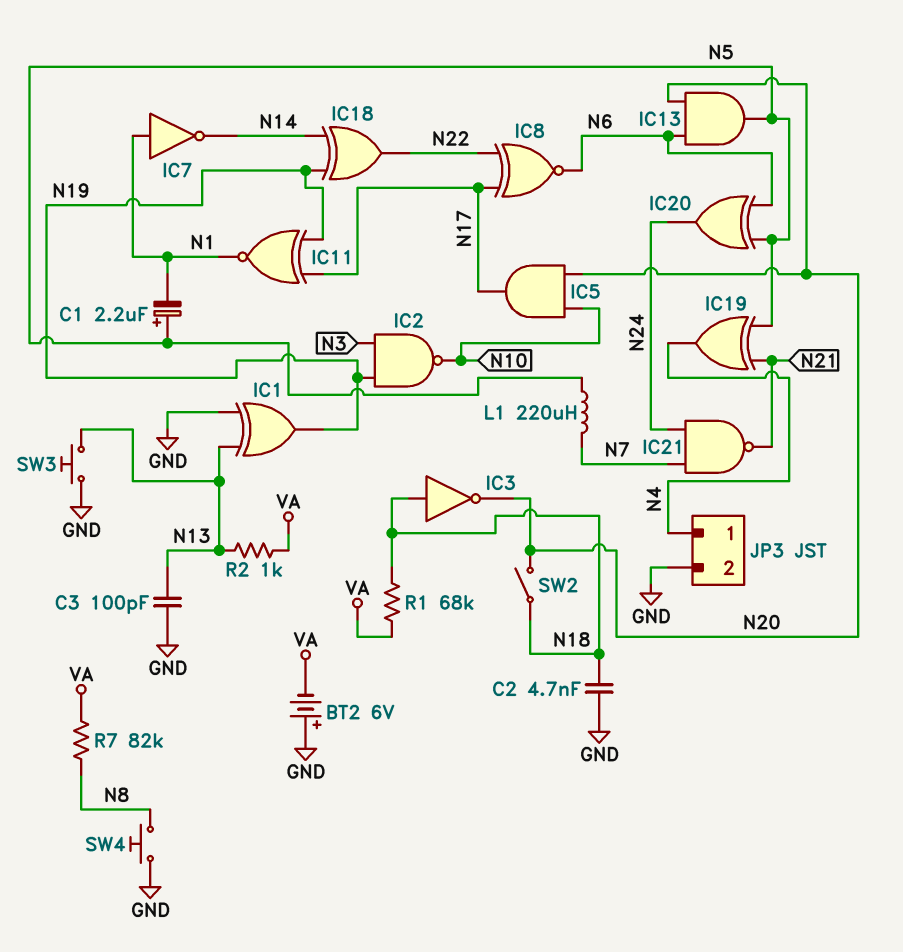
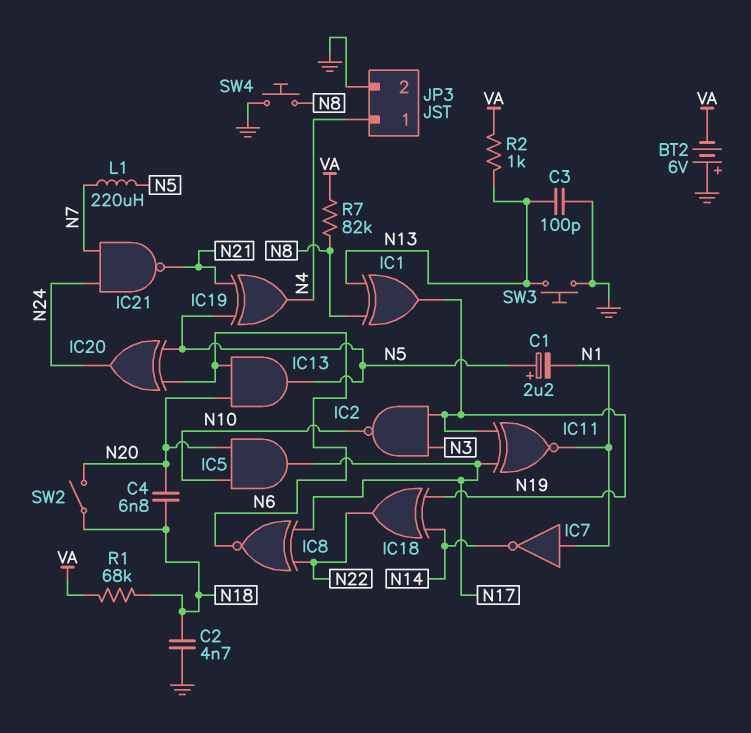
C4: none -> 6.8nF (N18, N20)
IC1: XOR (in GND, in N13, out N19) -> XOR (in N8, in N13, out N19)
IC3: NOT (in N18, out N20) -> none

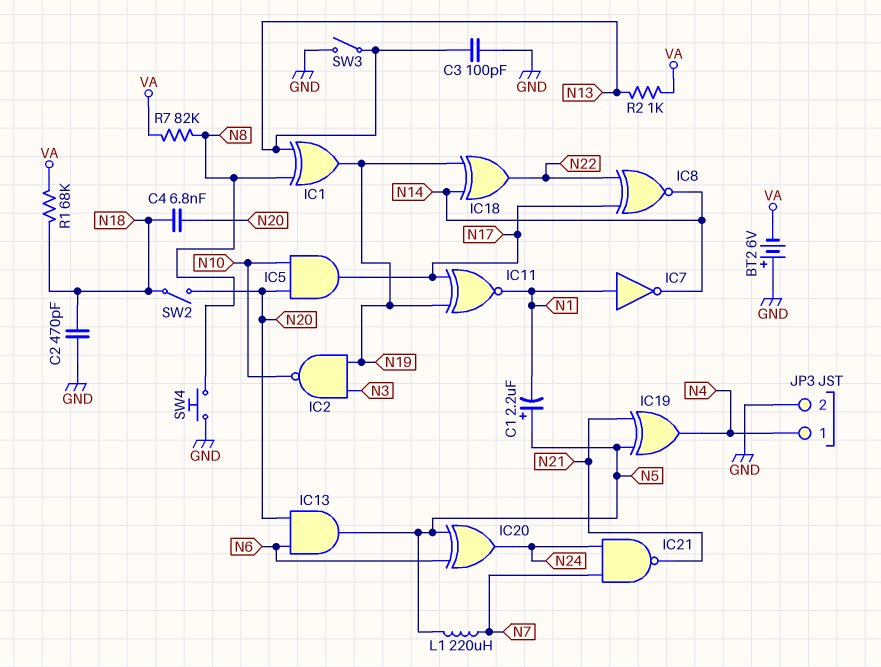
C2: 4.7nF (GND, N18) -> 470pF (GND, N18)
IC8: XNOR (in N17, in N22, out N6) -> XNOR (in N17, in N22, out N14)
SW3: button (GND, N13) -> switch (GND, N13)

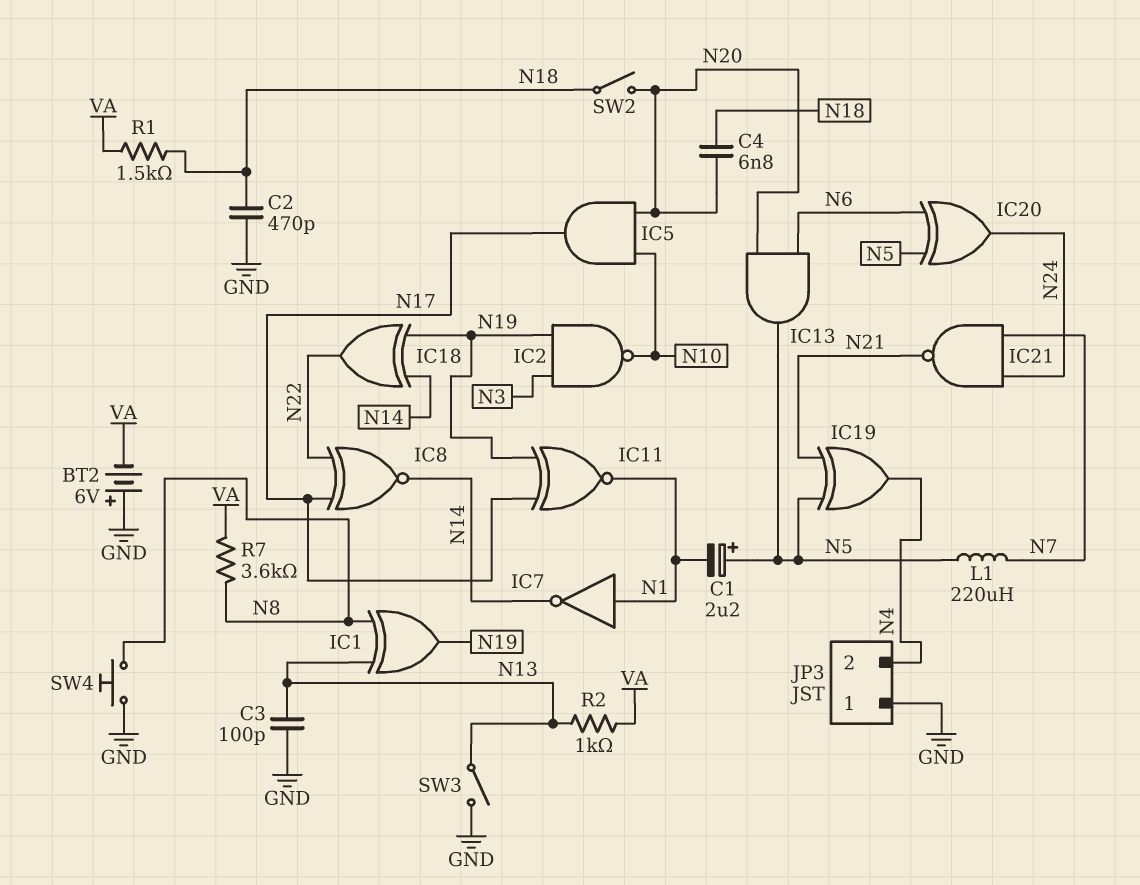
JP3 pin 1: N4 -> GND
JP3 pin 2: GND -> N4
R1: 68k (N18, VA) -> 1.5k (N18, VA)
R7: 82k (N8, VA) -> 3.6k (N8, VA)

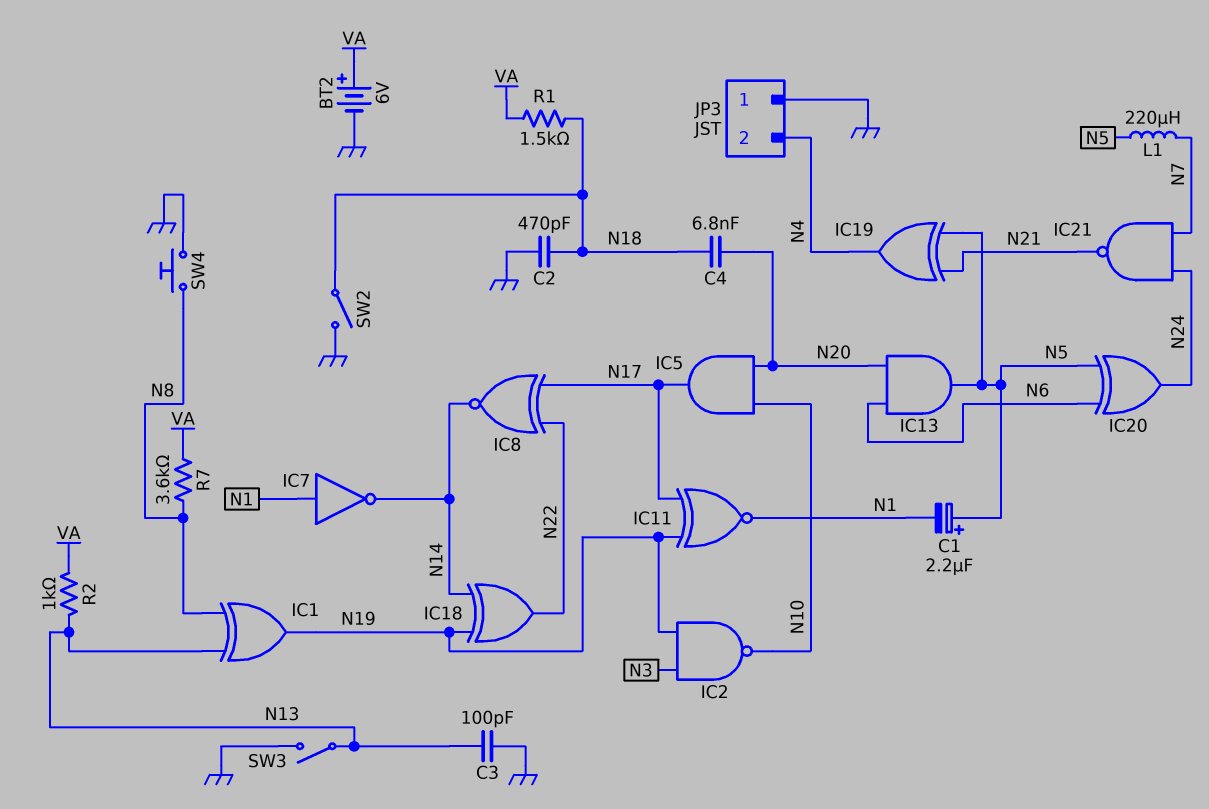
BT2: 6V (plus GND, minus VA) -> 6V (plus VA, minus GND)
SW2: switch (N18, N20) -> switch (GND, N18)

